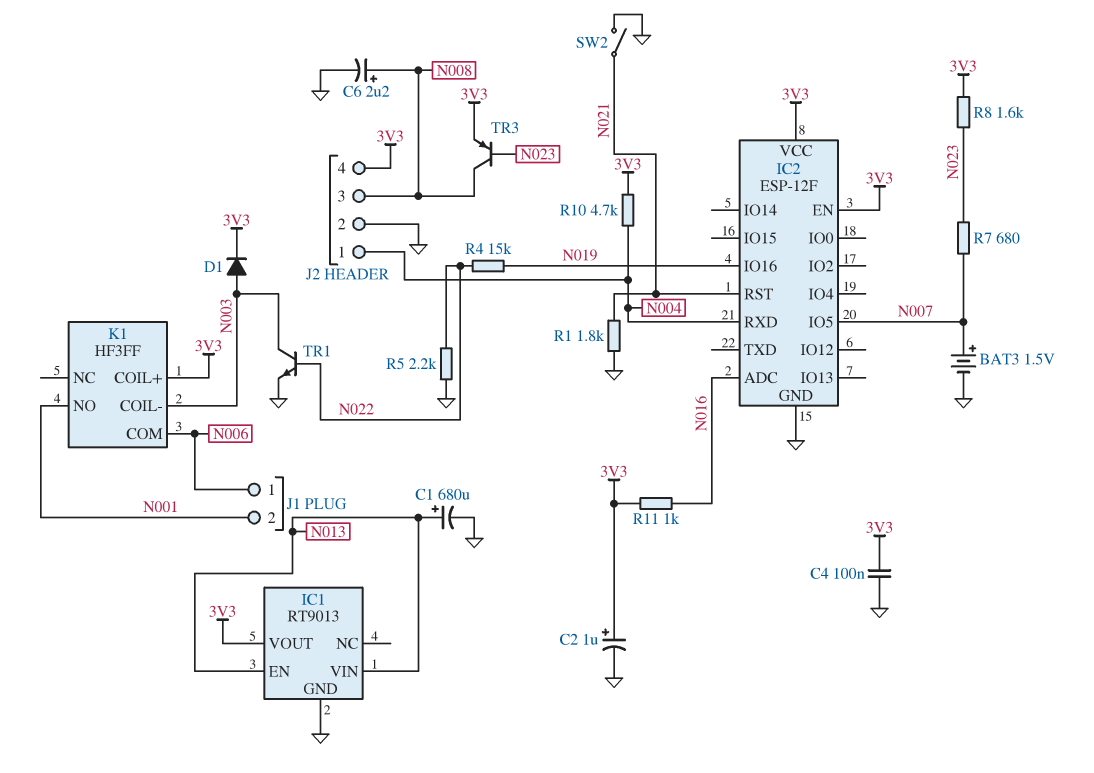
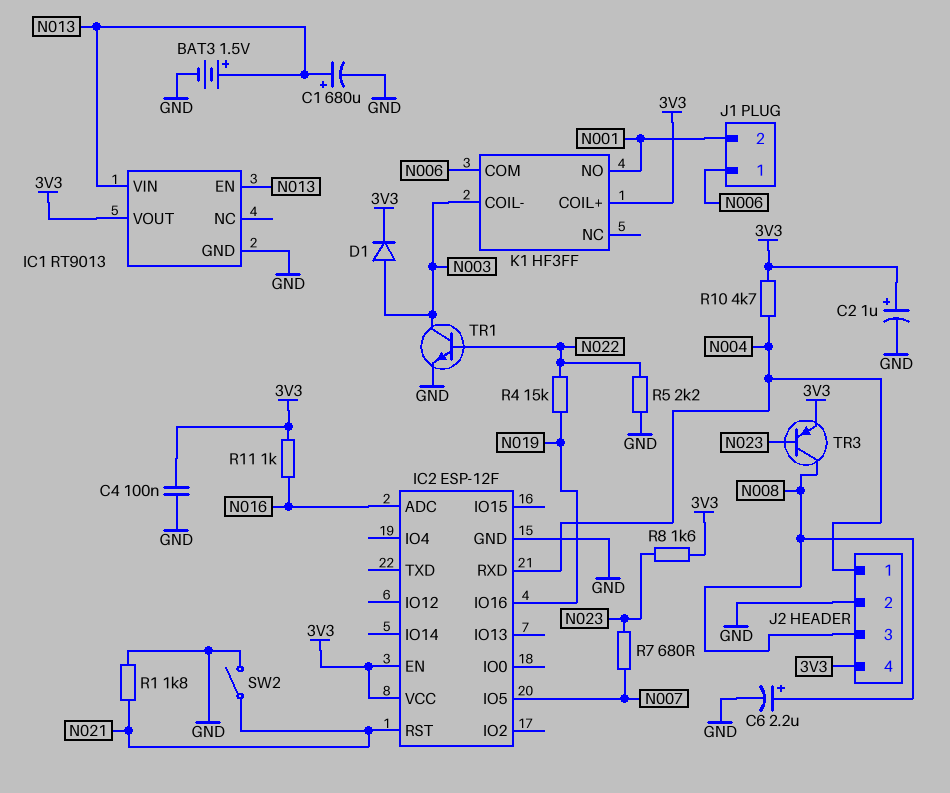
BAT3: 1.5V (plus N007, minus GND) -> 1.5V (plus N013, minus GND)

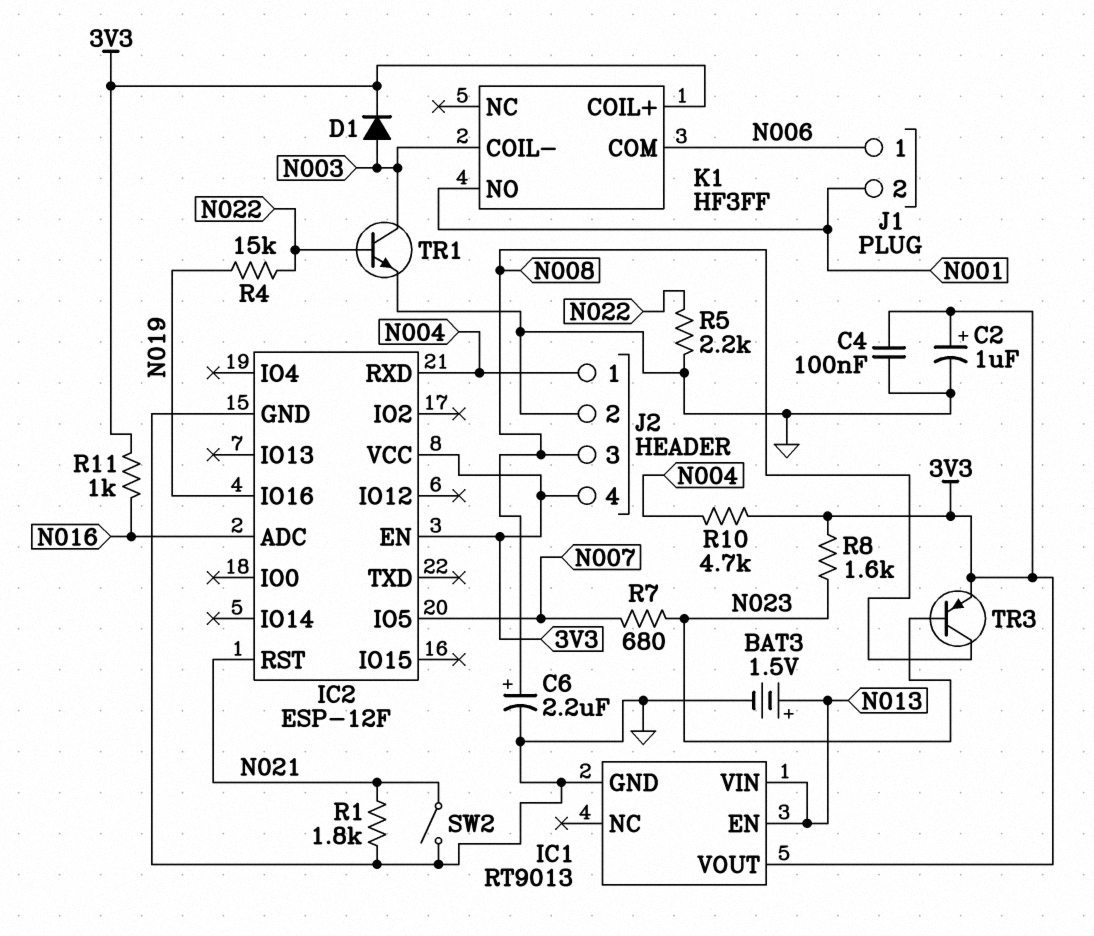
C1: 680uF (plus N013, minus GND) -> none

